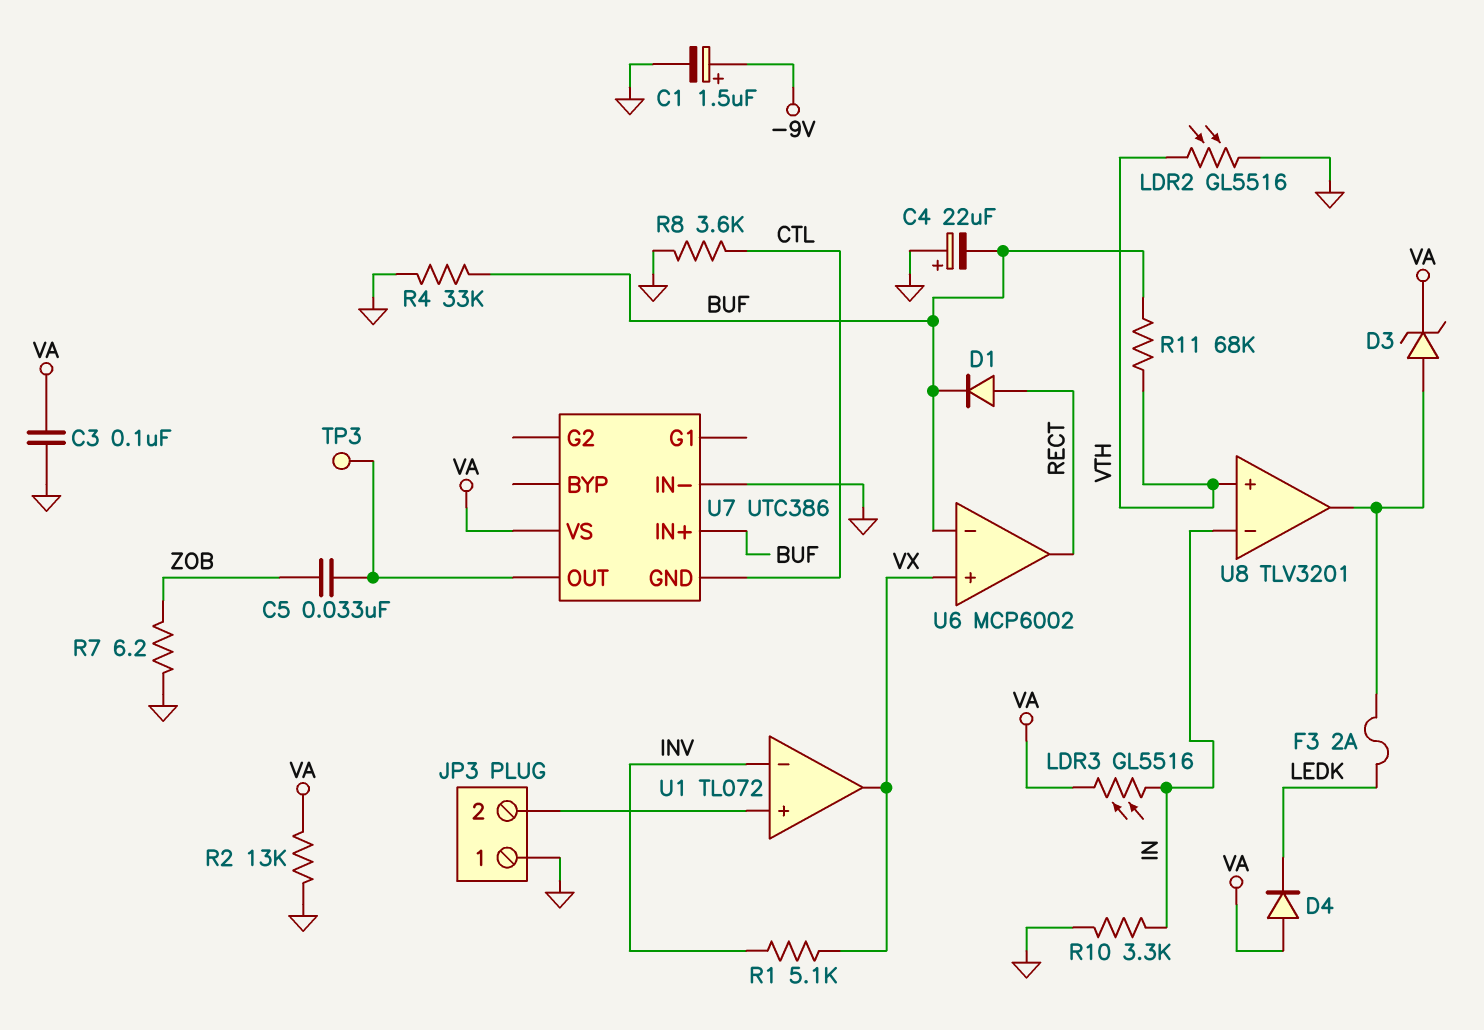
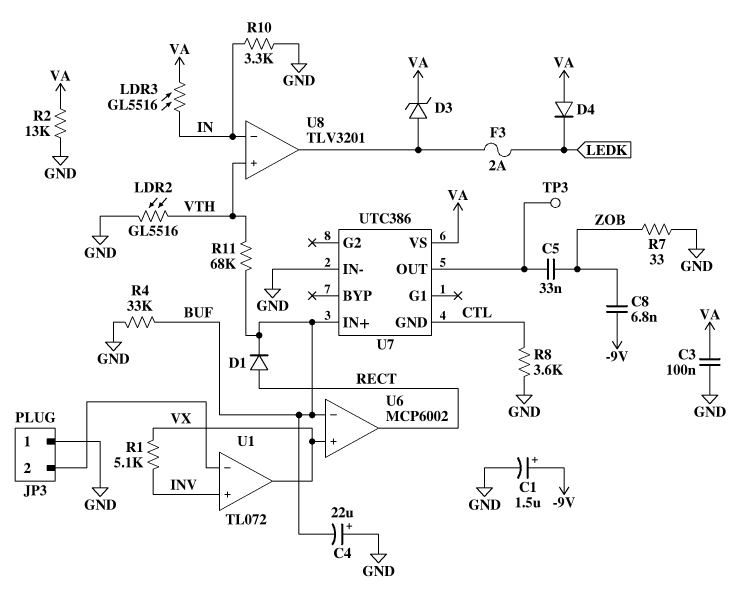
C8: none -> 6.8nF (-9V, ZOB)
R7: 6.2 (GND, ZOB) -> 33 (GND, ZOB)
U1 pin in+: JP3/2 -> INV
U1 pin in-: INV -> JP3/2

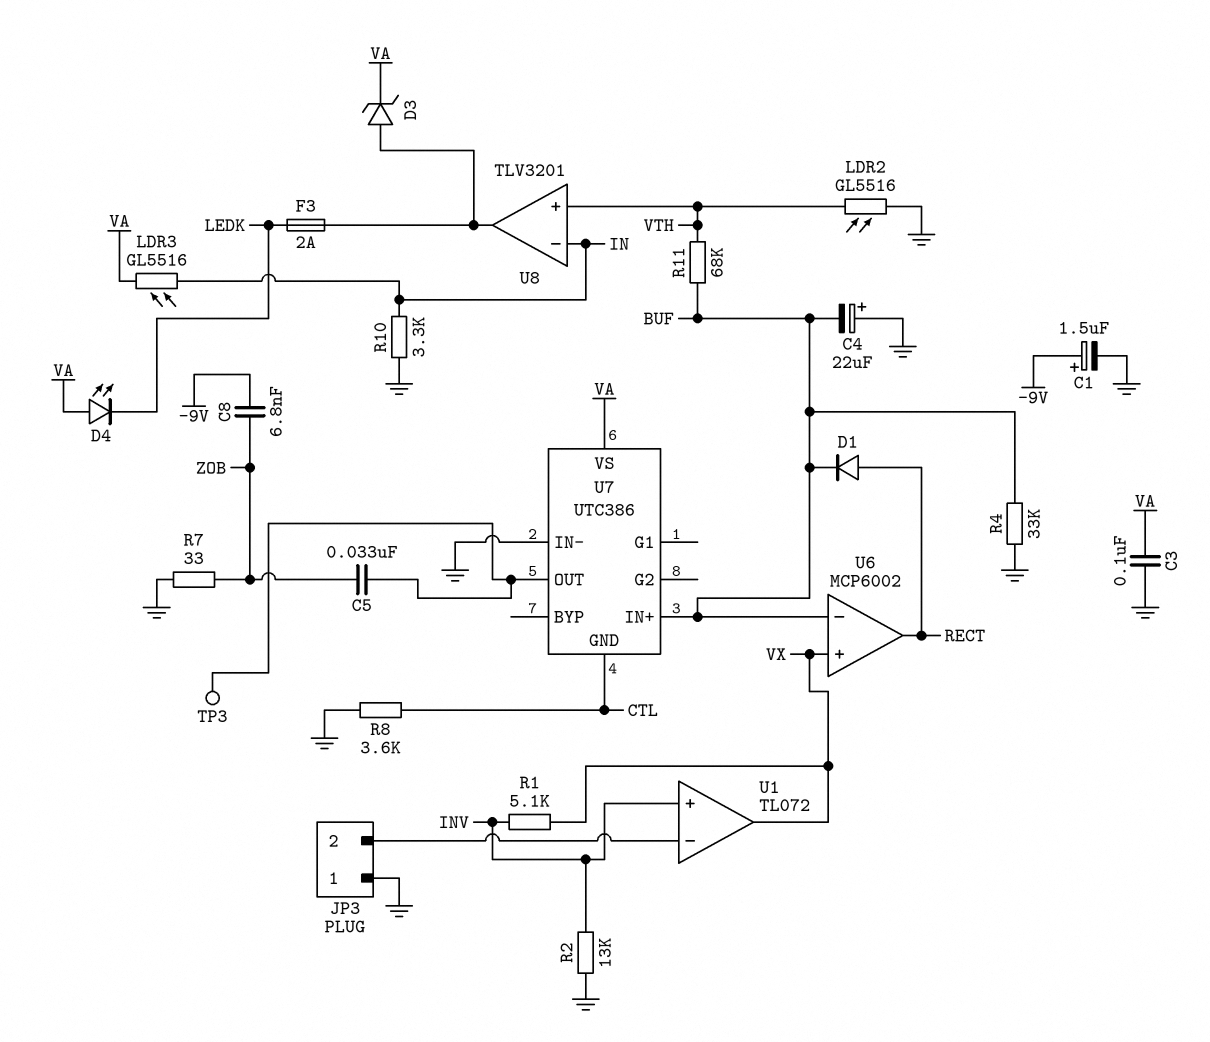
D4: diode (A VA, K LEDK) -> LED (A VA, K LEDK)
R2: 13k (GND, VA) -> 13k (GND, INV)

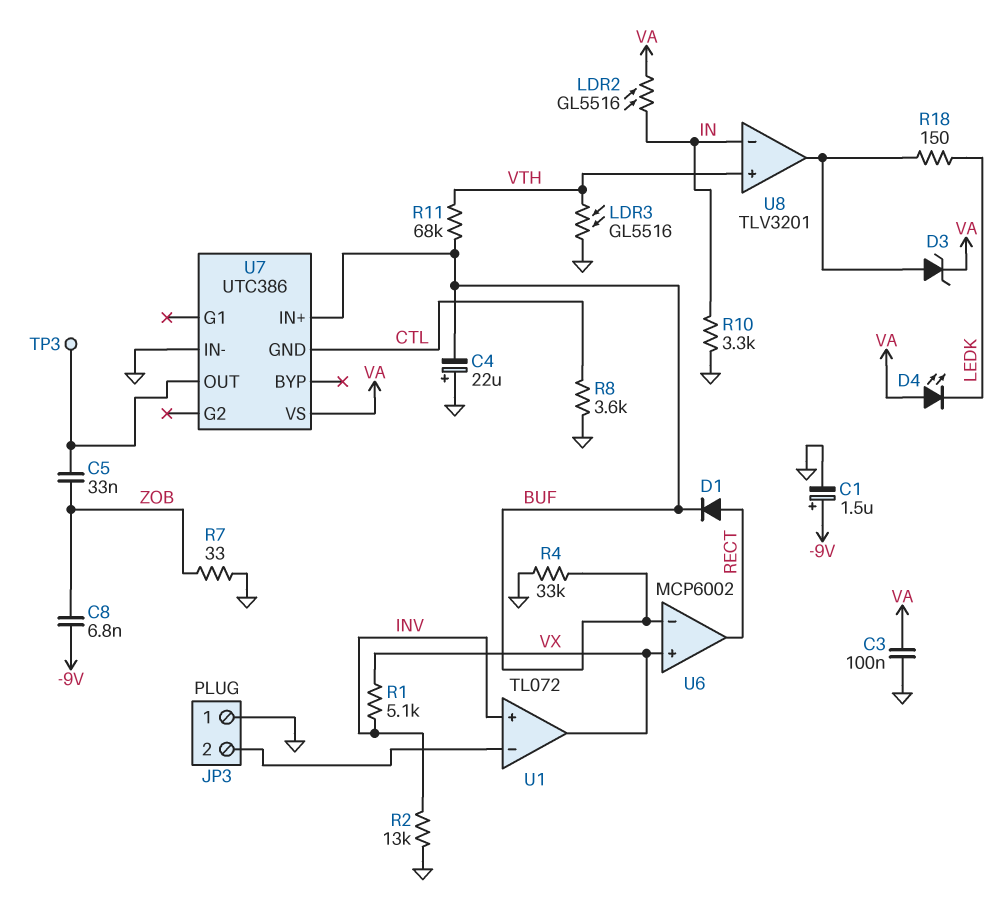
F3: 2A (LEDK, U8/out) -> none
LDR2: GL5516 (GND, VTH) -> GL5516 (IN, VA)
LDR3: GL5516 (IN, VA) -> GL5516 (GND, VTH)
R18: none -> 150 (LEDK, U8/out)

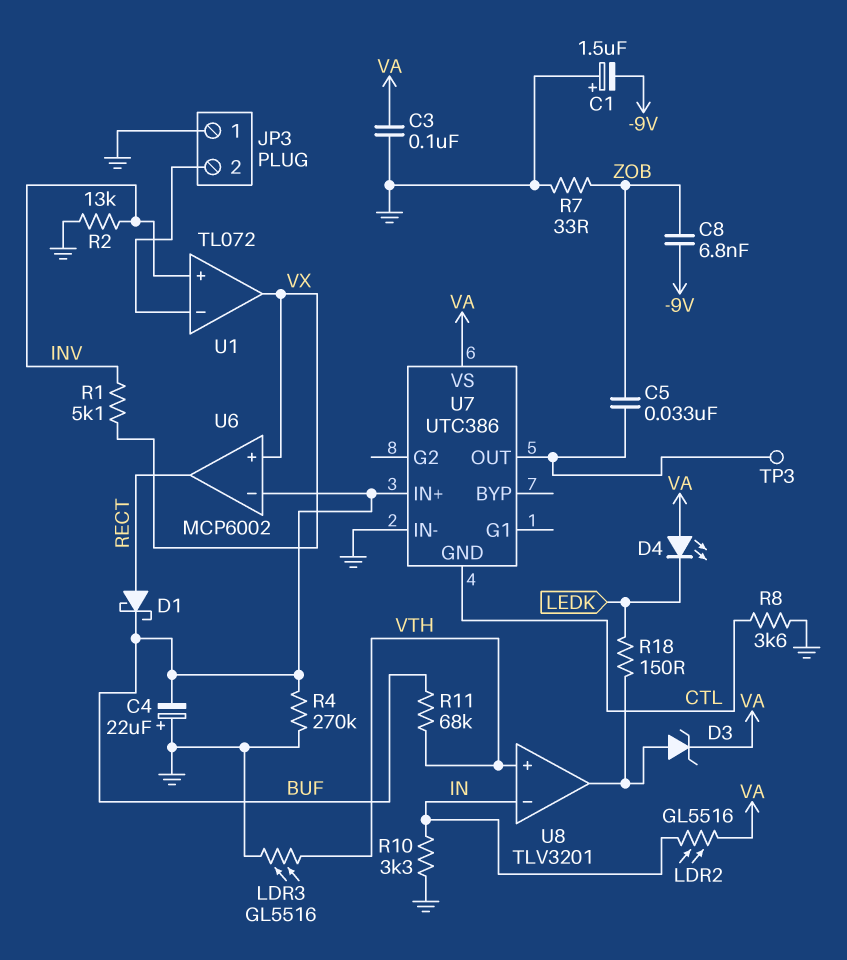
C1: 1.5uF (plus -9V, minus GND) -> 1.5uF (plus GND, minus -9V)
D1: diode (A RECT, K BUF) -> schottky (A RECT, K BUF)
R4: 33k (BUF, GND) -> 270k (BUF, GND)

